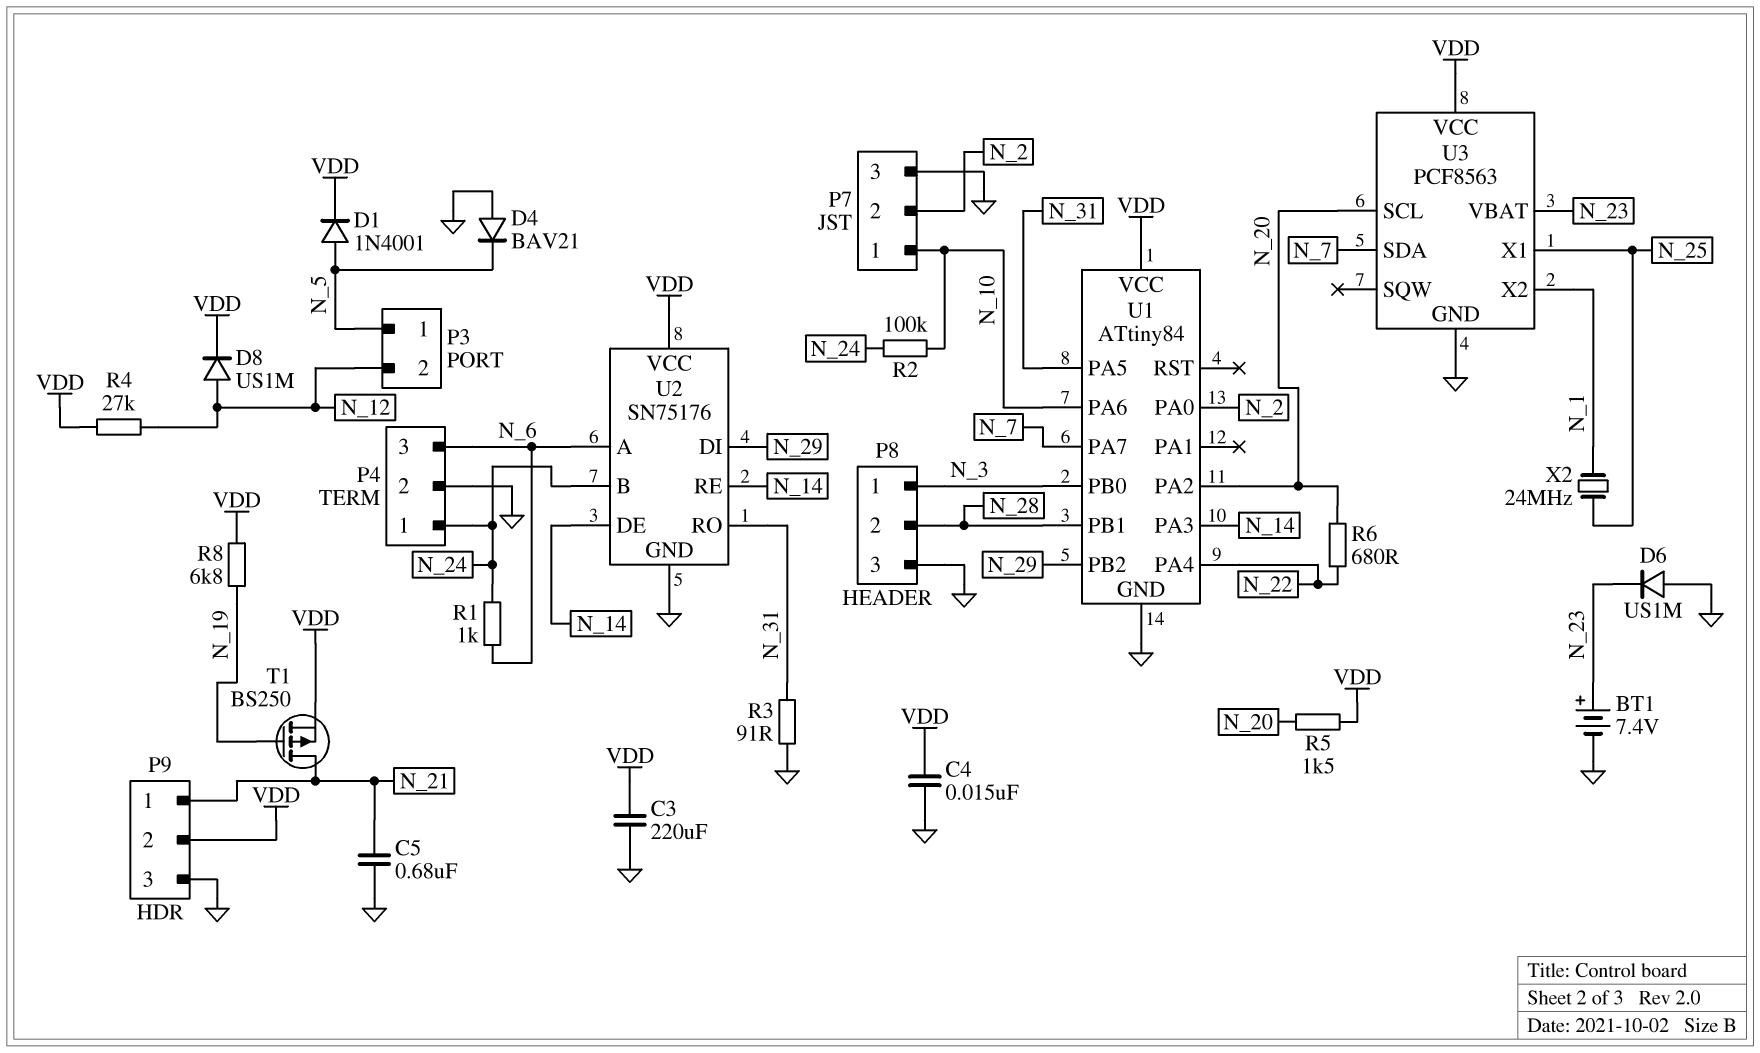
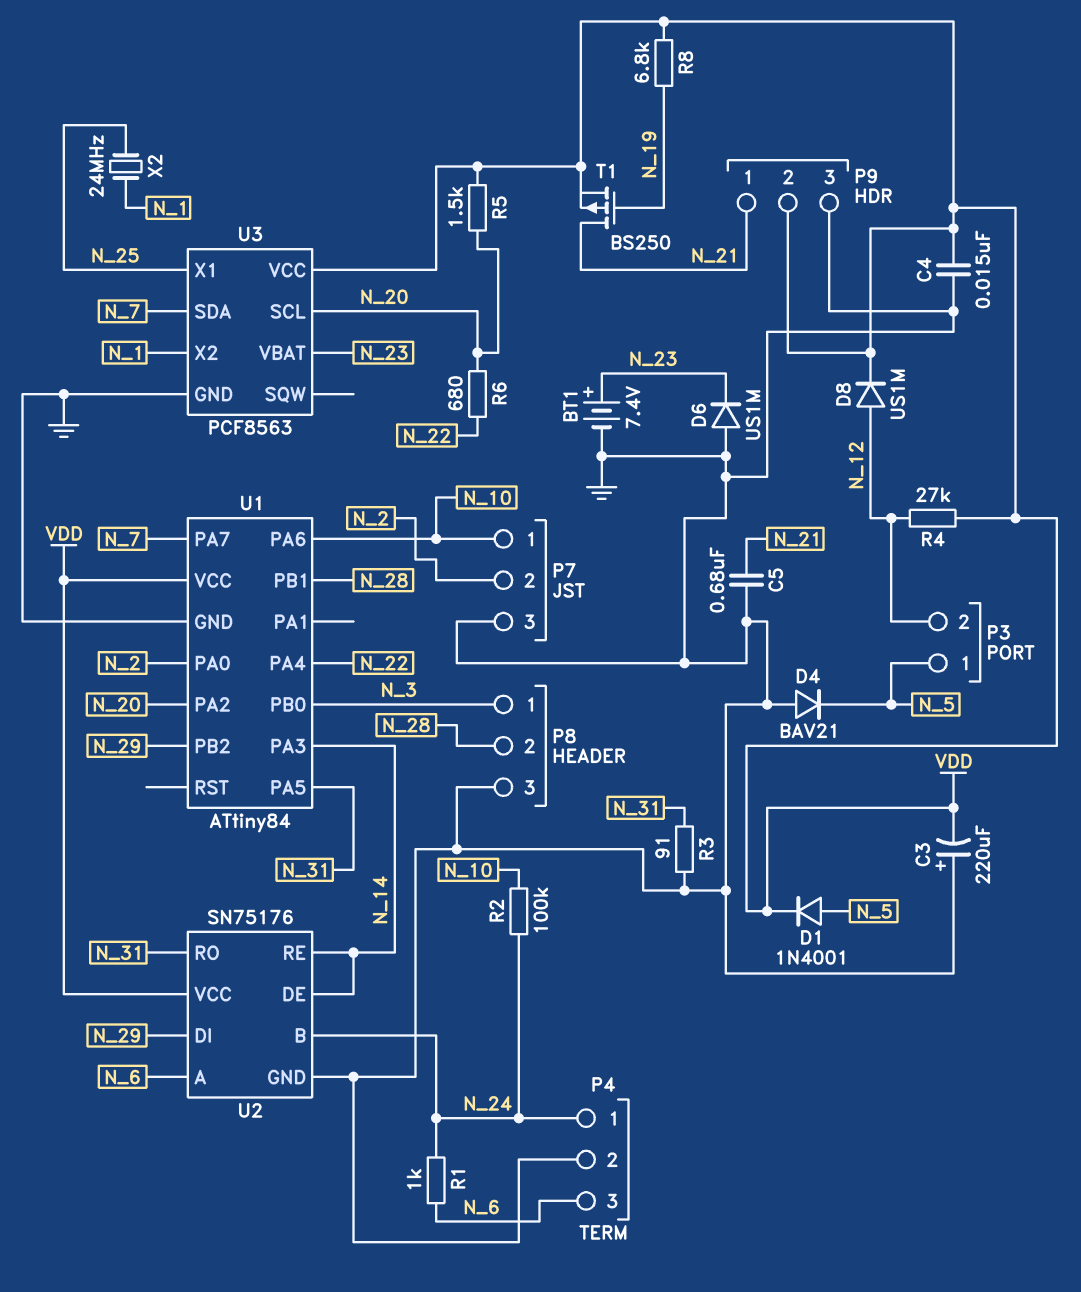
C3: 220uF (GND, VDD) -> 220uF (plus GND, minus VDD)

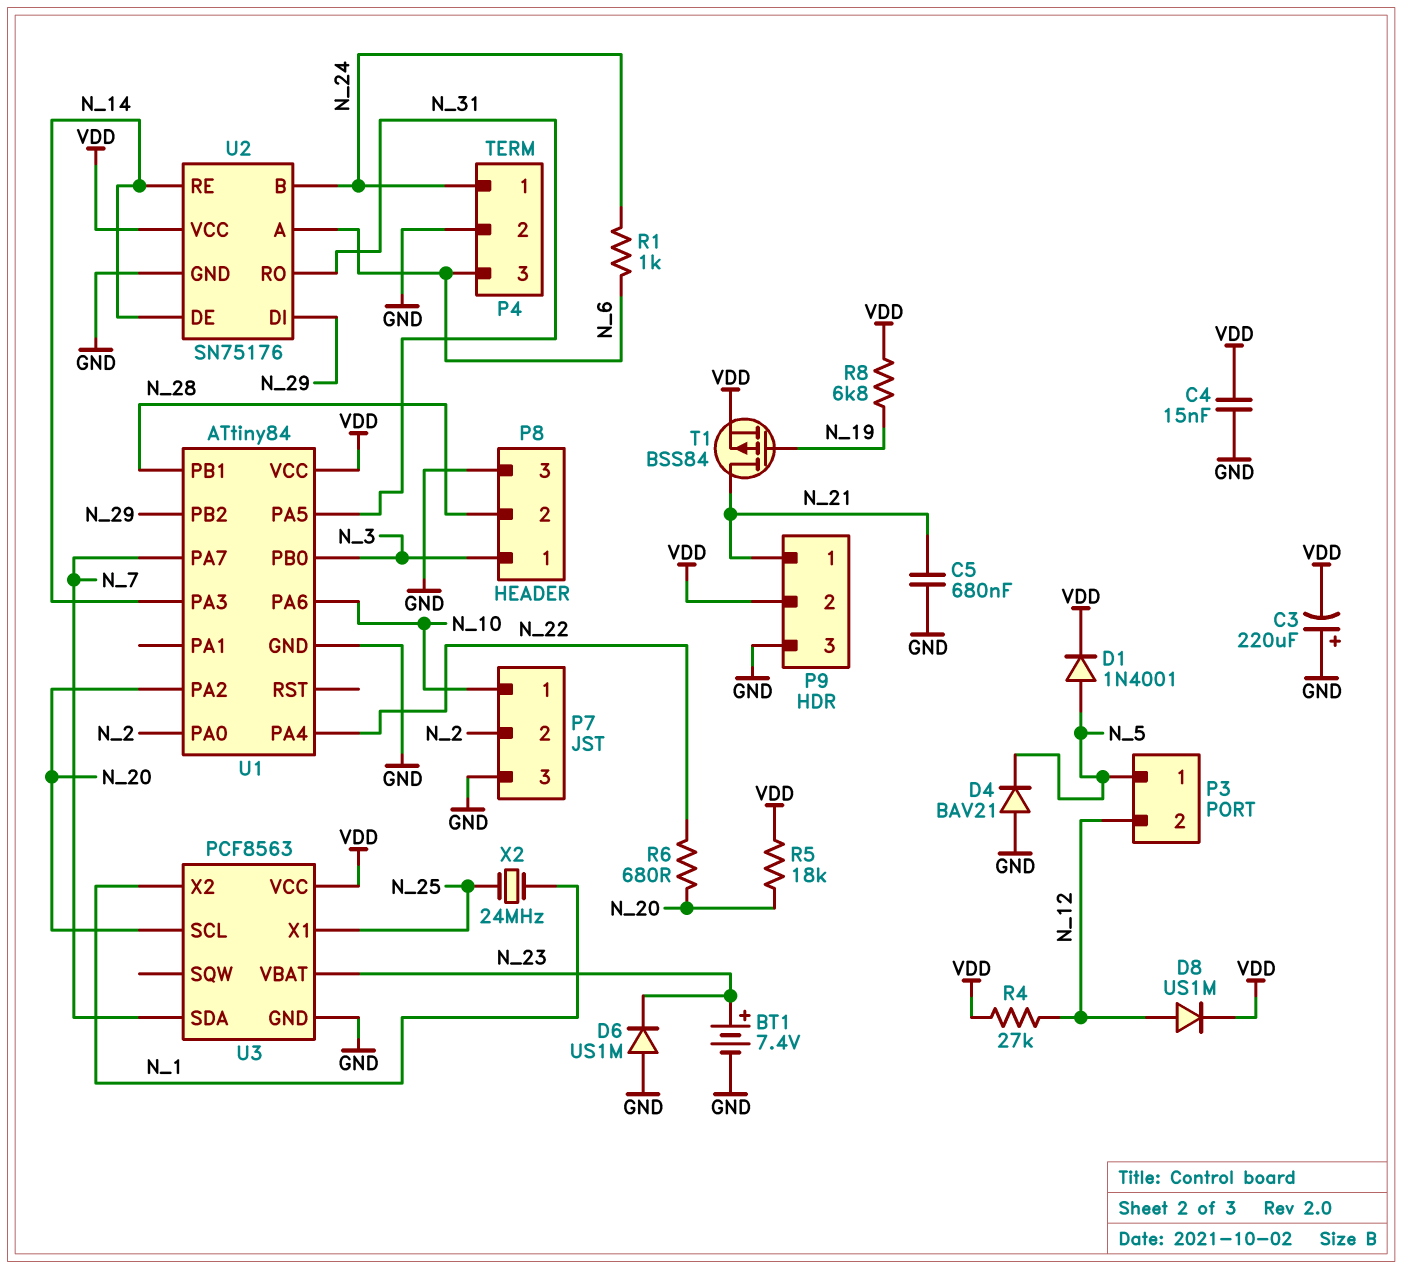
R2: 100k (N_10, N_24) -> none
R3: 91 (GND, N_31) -> none
R5: 1.5k (N_20, VDD) -> 18k (N_20, VDD)
T1: PMOS BS250 (G N_19, D N_21, S VDD) -> PMOS BSS84 (G N_19, D N_21, S VDD)

